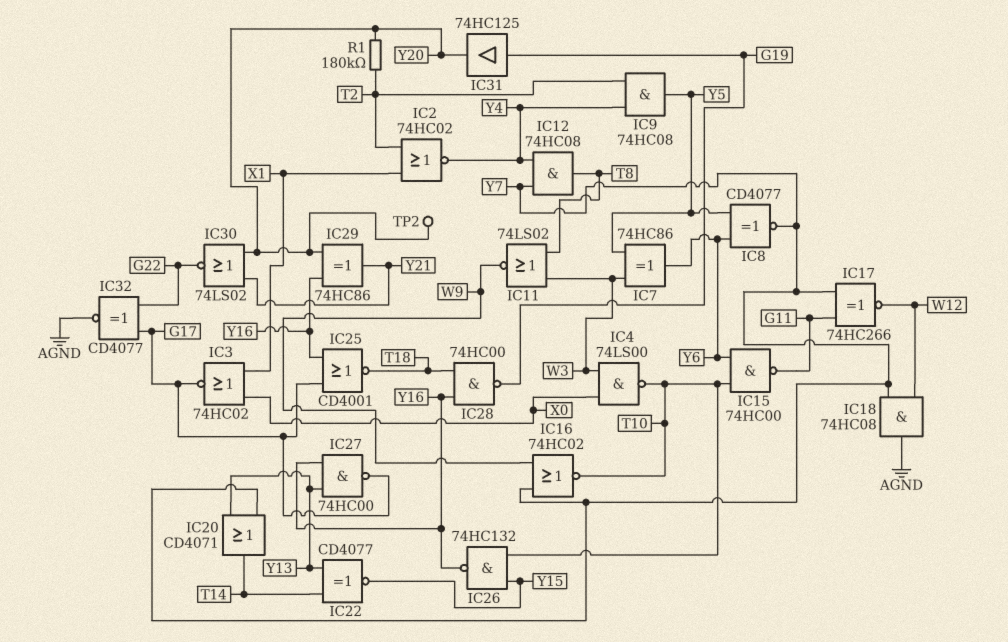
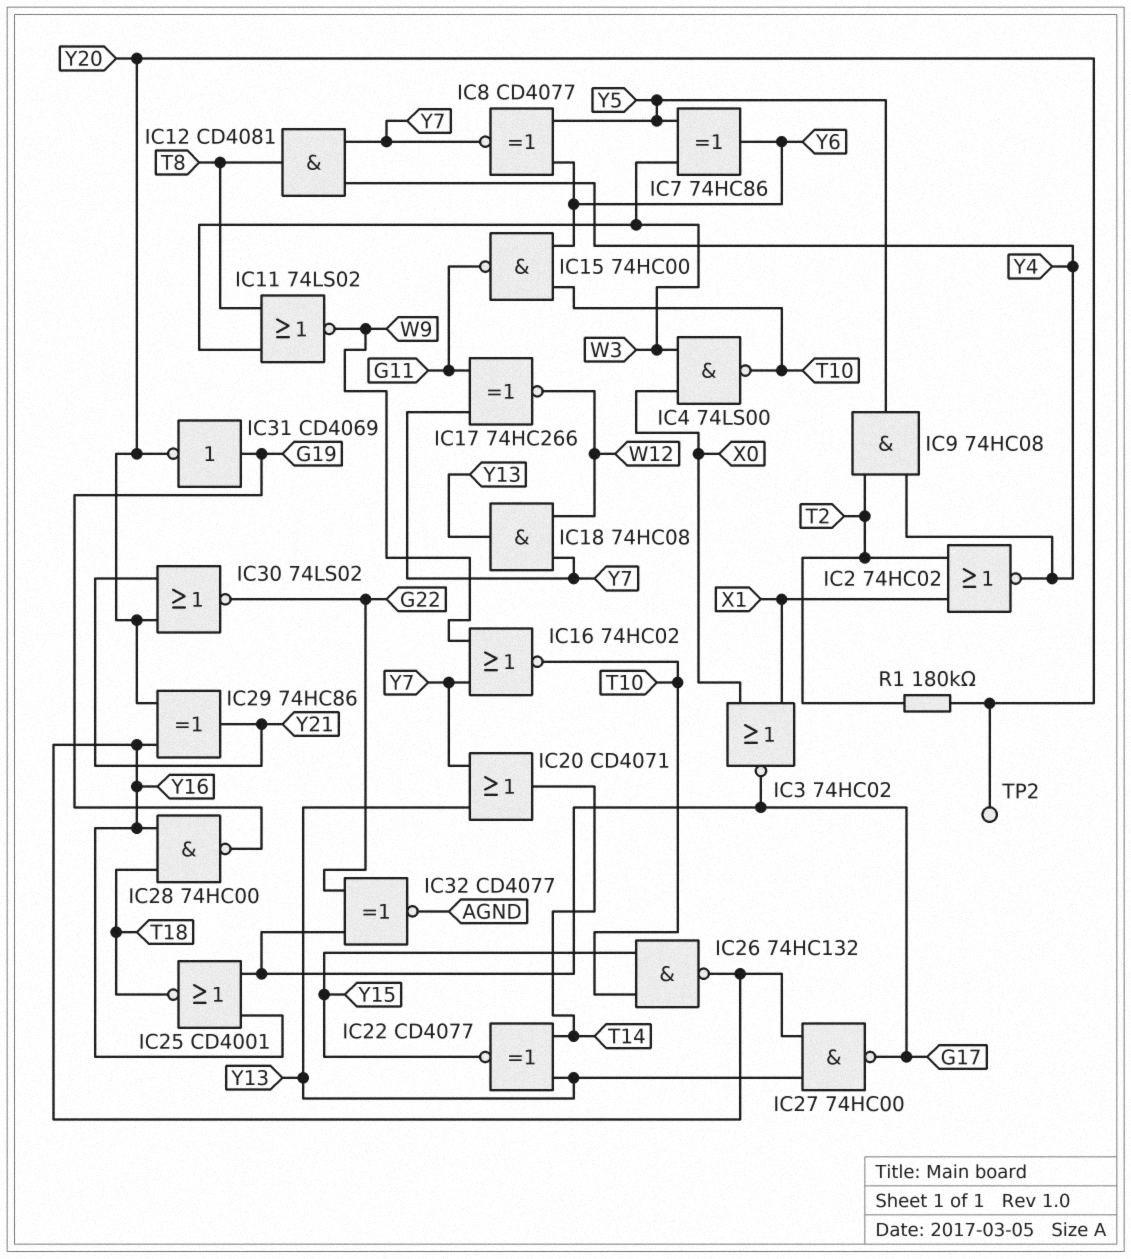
IC12: AND 74HC08 (in Y4, in Y7, out T8) -> AND CD4081 (in Y4, in Y7, out T8)
IC18: AND 74HC08 (in W12, in Y7, out AGND) -> AND 74HC08 (in W12, in Y7, out Y13)
IC31: buffer 74HC125 (in G19, out Y20) -> NOT CD4069 (in G19, out Y20)

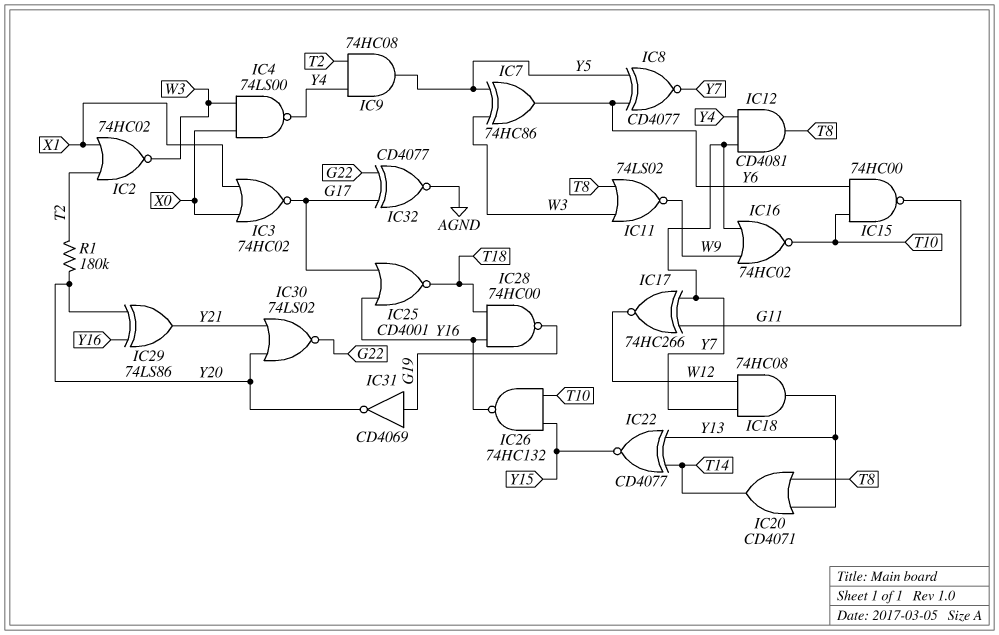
IC2: NOR 74HC02 (in T2, in X1, out Y4) -> NOR 74HC02 (in T2, in X1, out W3)
IC4: NAND 74LS00 (in W3, in X0, out T10) -> NAND 74LS00 (in W3, in X0, out Y4)
IC20: OR CD4071 (in Y7, in Y13, out T14) -> OR CD4071 (in T8, in Y13, out T14)
IC27: NAND 74HC00 (in Y13, in Y16, out G17) -> none
IC29: XOR 74HC86 (in Y16, in Y20, out Y21) -> XOR 74LS86 (in Y16, in Y20, out Y21)
TP2: test point (Y20) -> none

